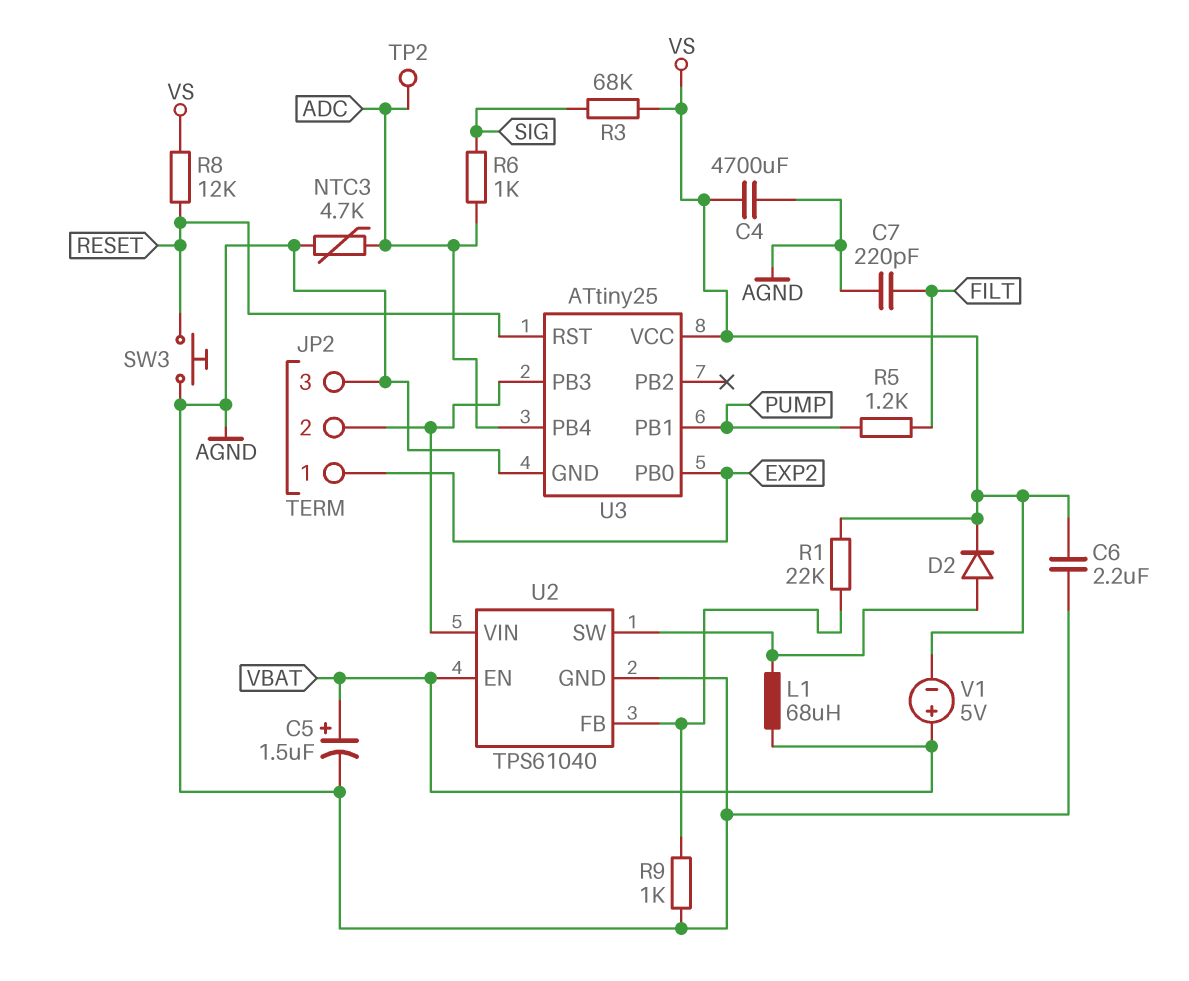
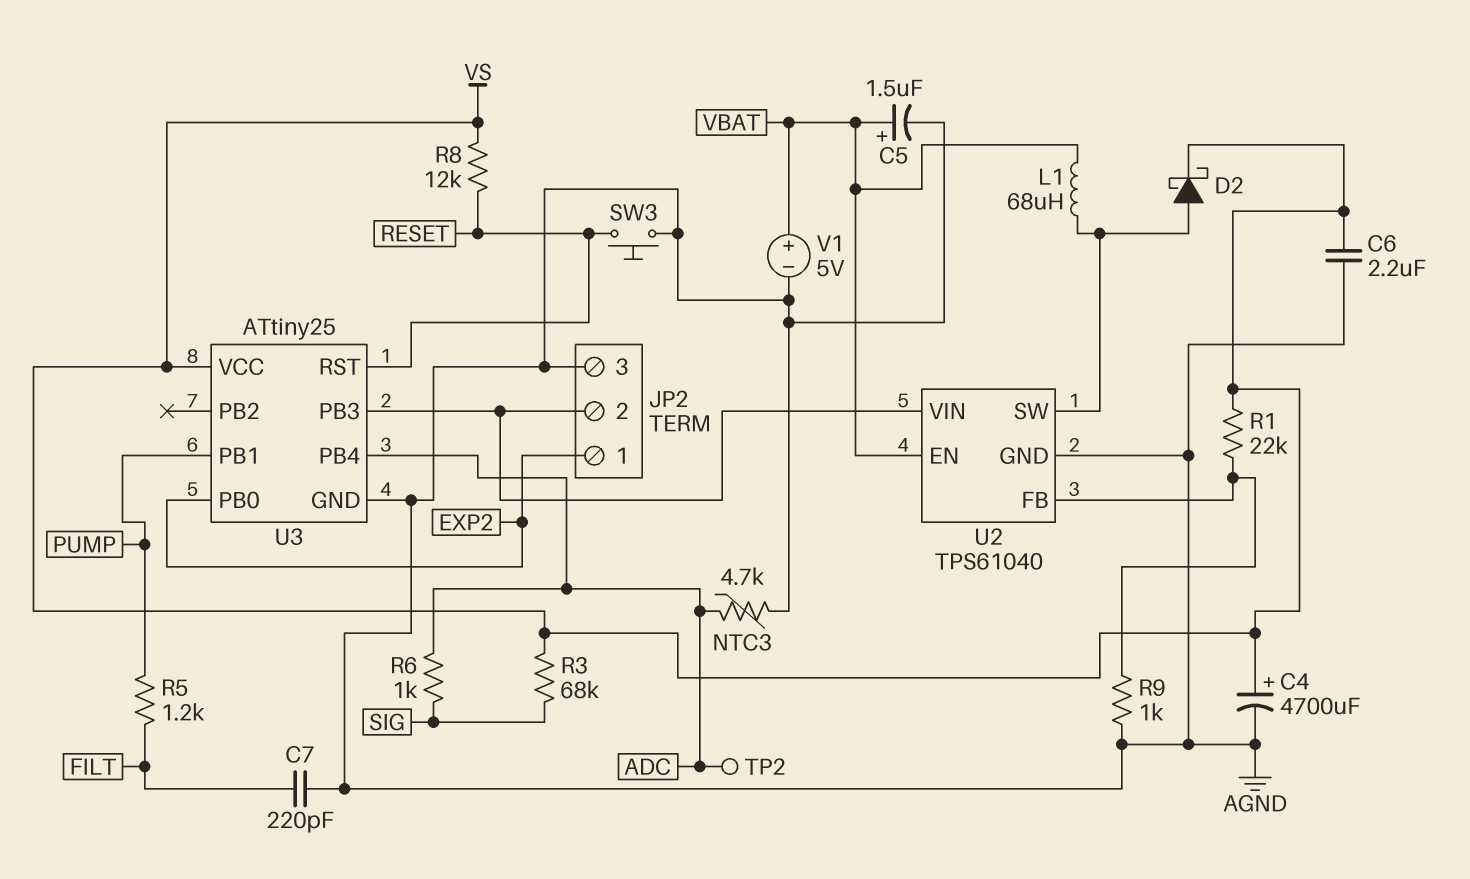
C4: 4700uF (AGND, VS) -> 4700uF (plus VS, minus AGND)
D2: diode (A U2/SW, K VS) -> schottky (A U2/SW, K VS)
V1: 5V (plus VBAT, minus VS) -> 5V (plus VBAT, minus AGND)

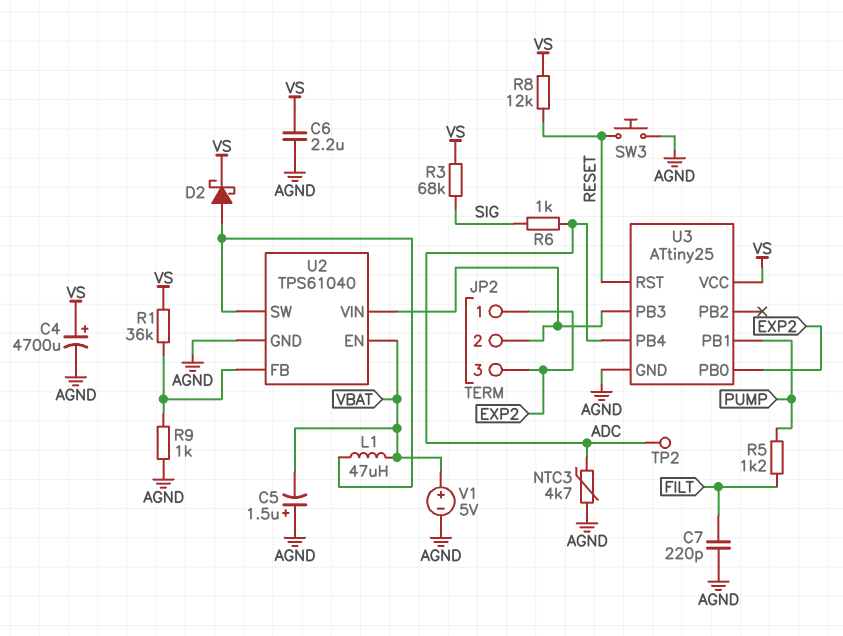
C5: 1.5uF (plus VBAT, minus AGND) -> 1.5uF (plus AGND, minus VBAT)
JP2 pin 3: AGND -> EXP2
L1: 68uH (U2/SW, VBAT) -> 47uH (U2/SW, VBAT)
R1: 22k (U2/FB, VS) -> 36k (U2/FB, VS)

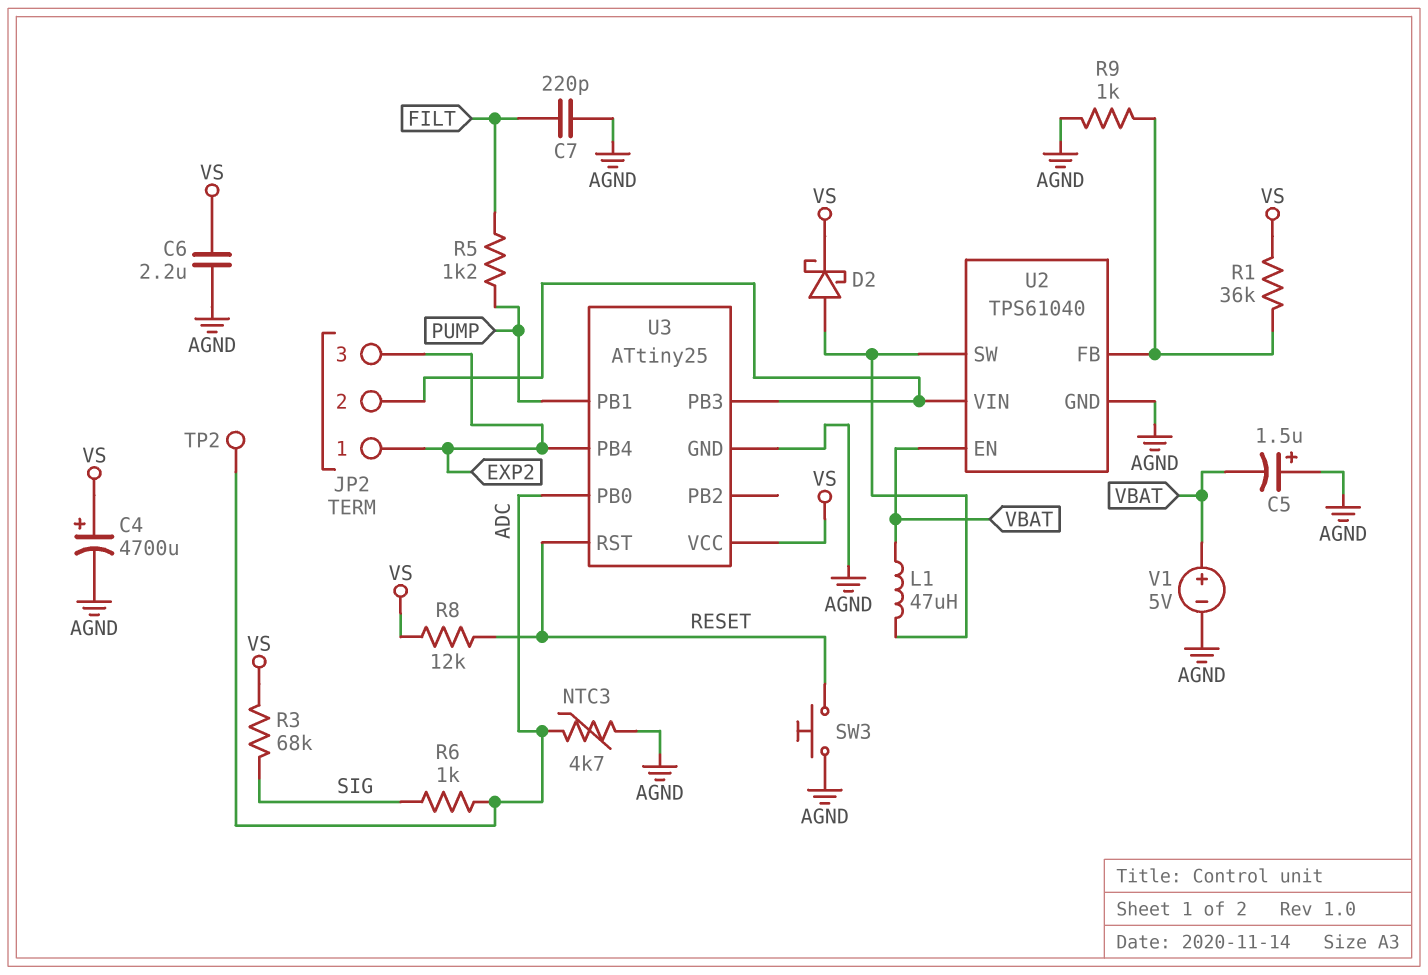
U3 pin PB0: EXP2 -> ADC
U3 pin PB4: ADC -> EXP2

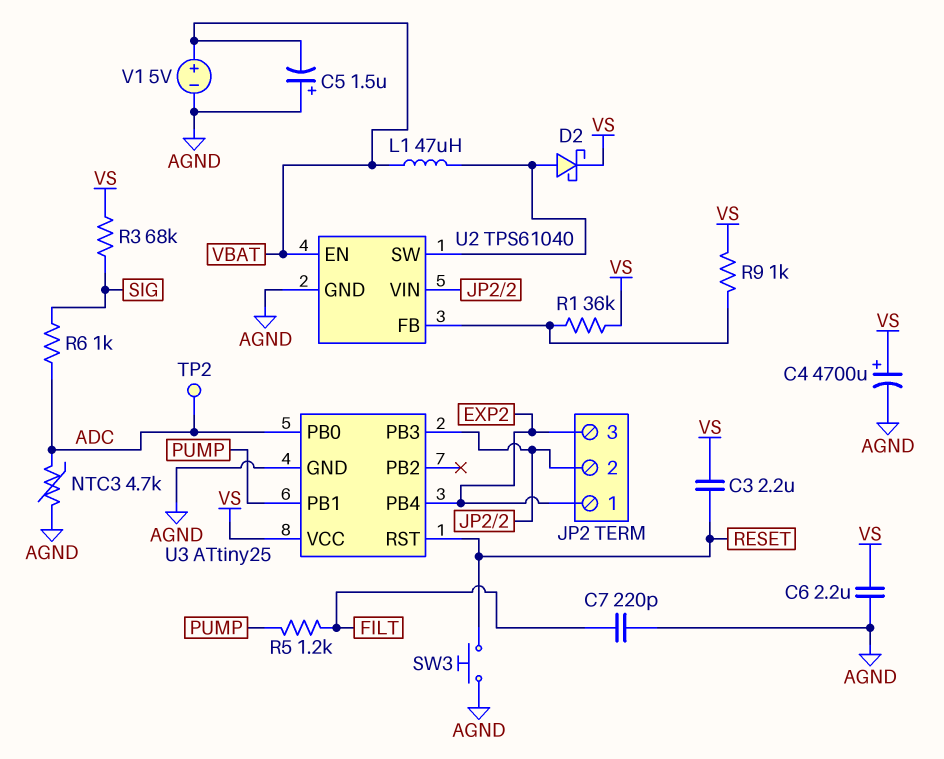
C3: none -> 2.2uF (RESET, VS)
R8: 12k (RESET, VS) -> none
R9: 1k (AGND, U2/FB) -> 1k (U2/FB, VS)

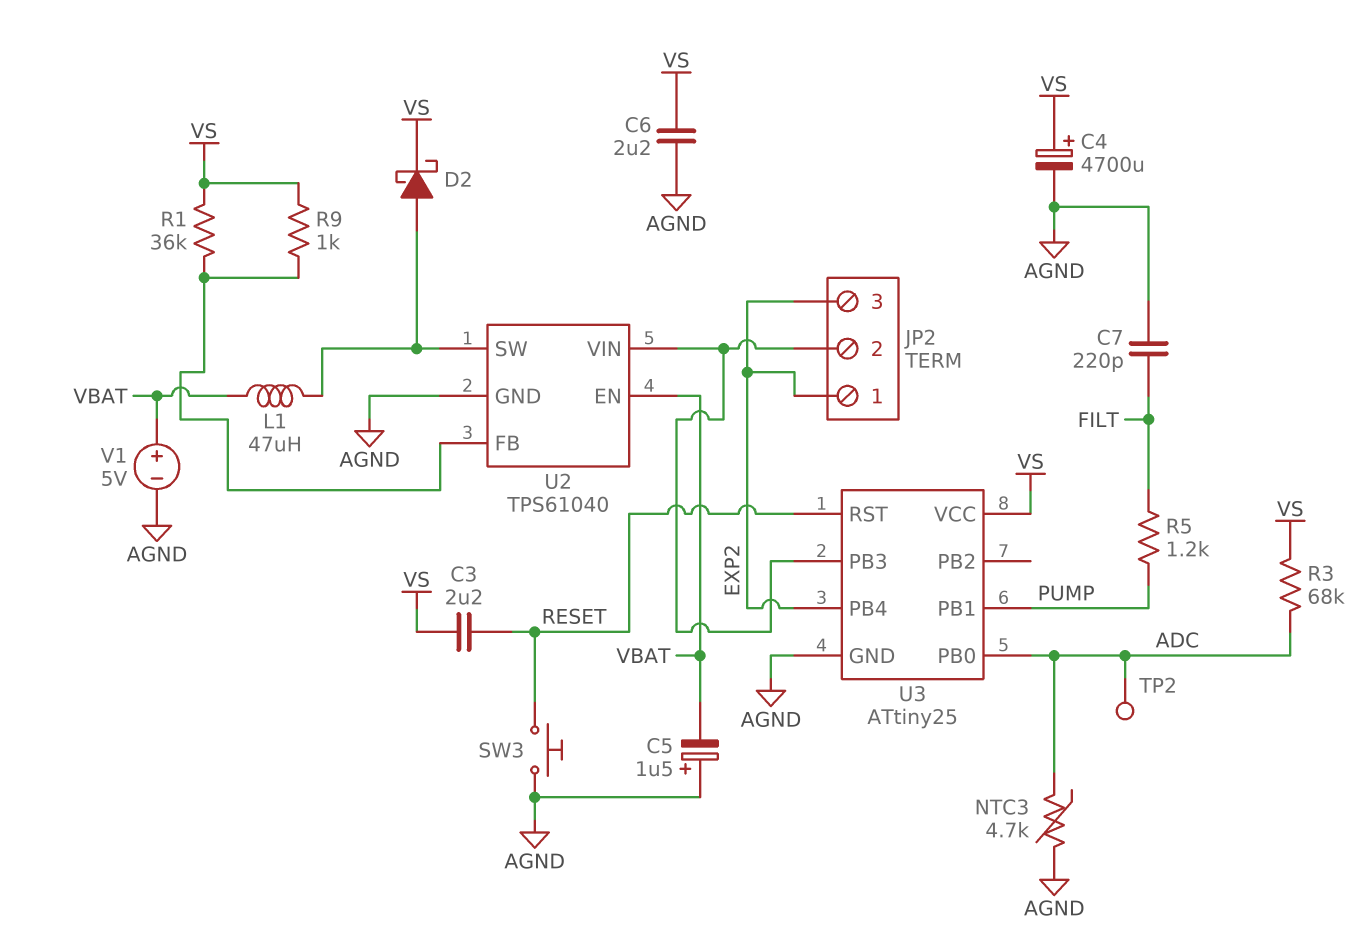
R3: 68k (SIG, VS) -> 68k (ADC, VS)
R6: 1k (ADC, SIG) -> none

